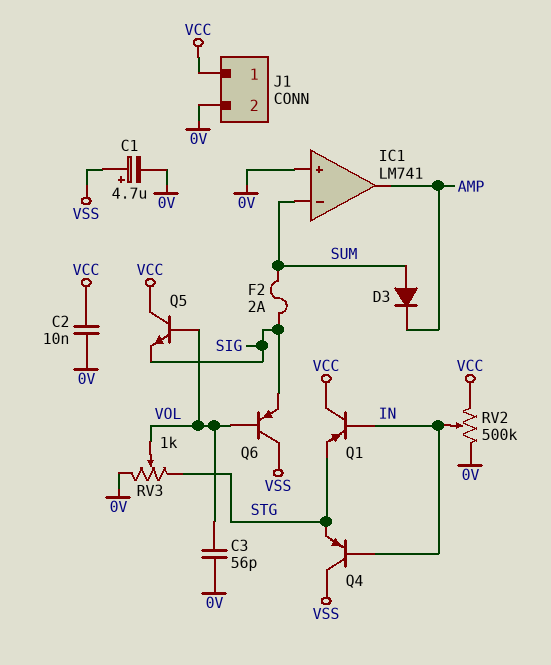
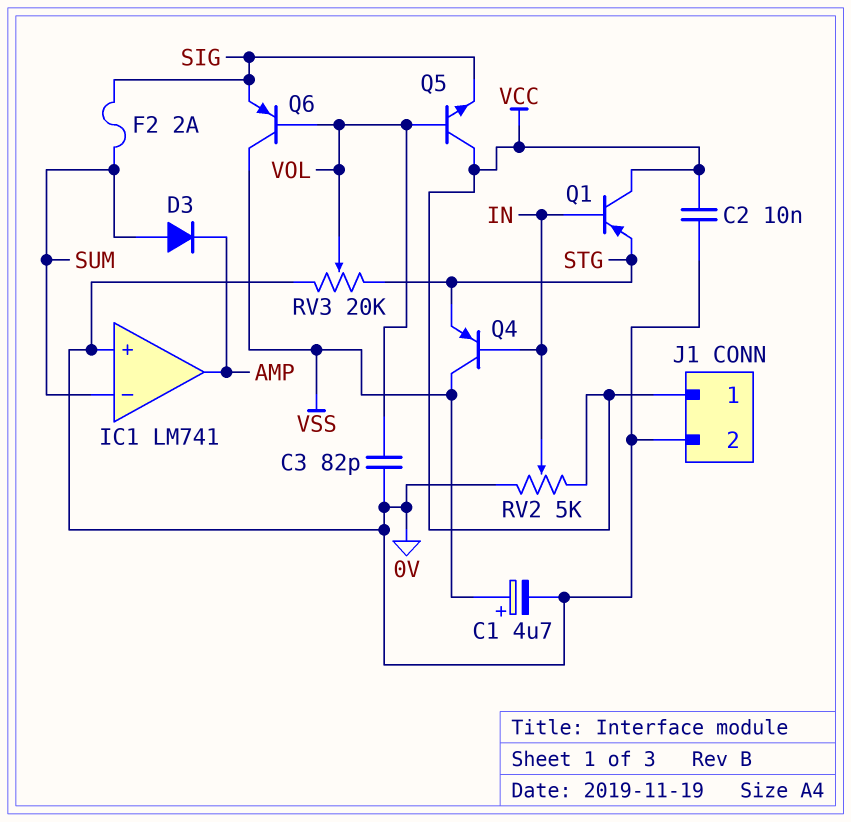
C3: 56pF (0V, VOL) -> 82pF (0V, VOL)
RV2: 500k (0V, VCC, wiper IN) -> 5k (0V, VCC, wiper IN)
RV3: 1k (0V, STG, wiper VOL) -> 20k (0V, STG, wiper VOL)

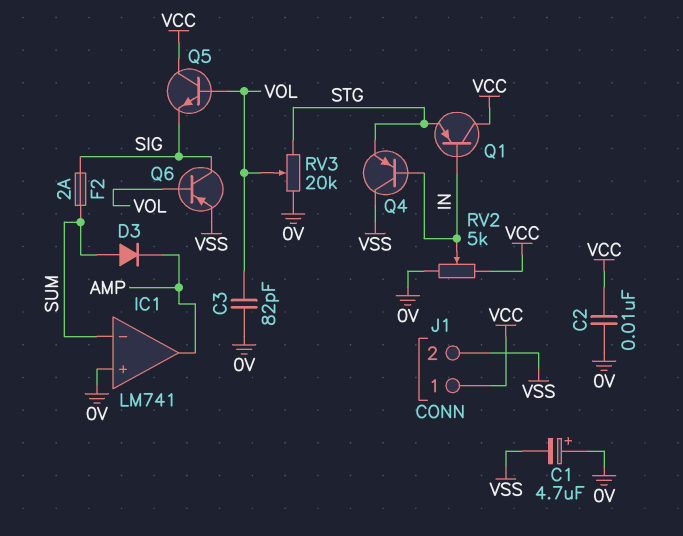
C1: 4.7uF (plus VSS, minus 0V) -> 4.7uF (plus 0V, minus VSS)
J1 pin 2: 0V -> VSS
Q6: PNP (B VOL, C VSS, E SIG) -> PNP (B VOL, C SIG, E VSS)

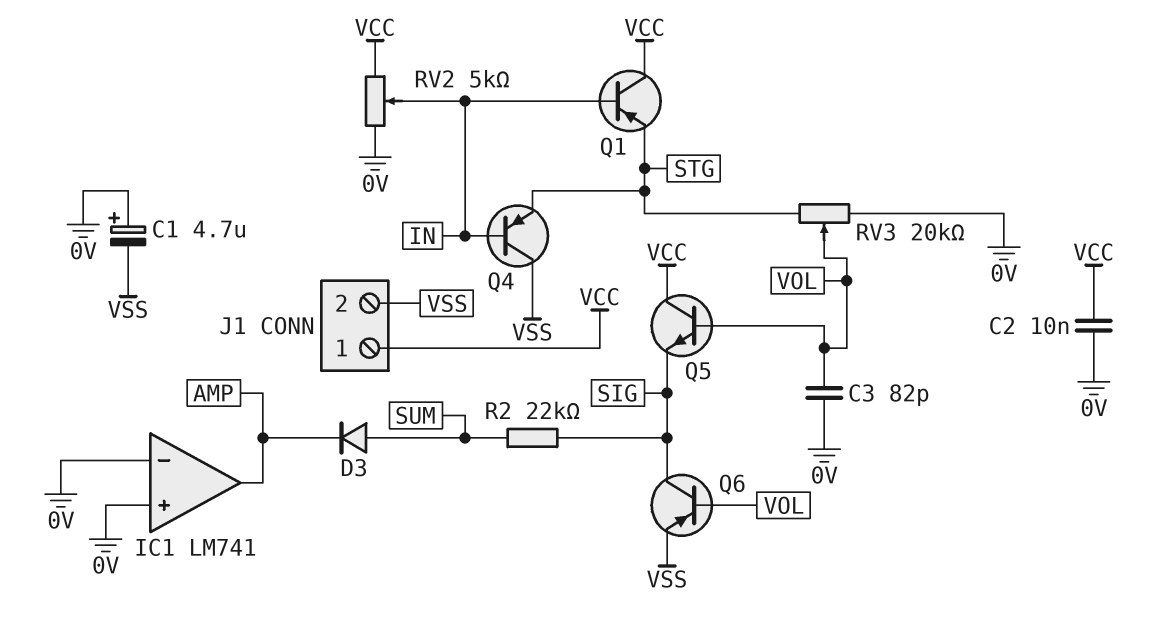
F2: 2A (SIG, SUM) -> none
IC1 pin in-: SUM -> 0V
R2: none -> 22k (SIG, SUM)

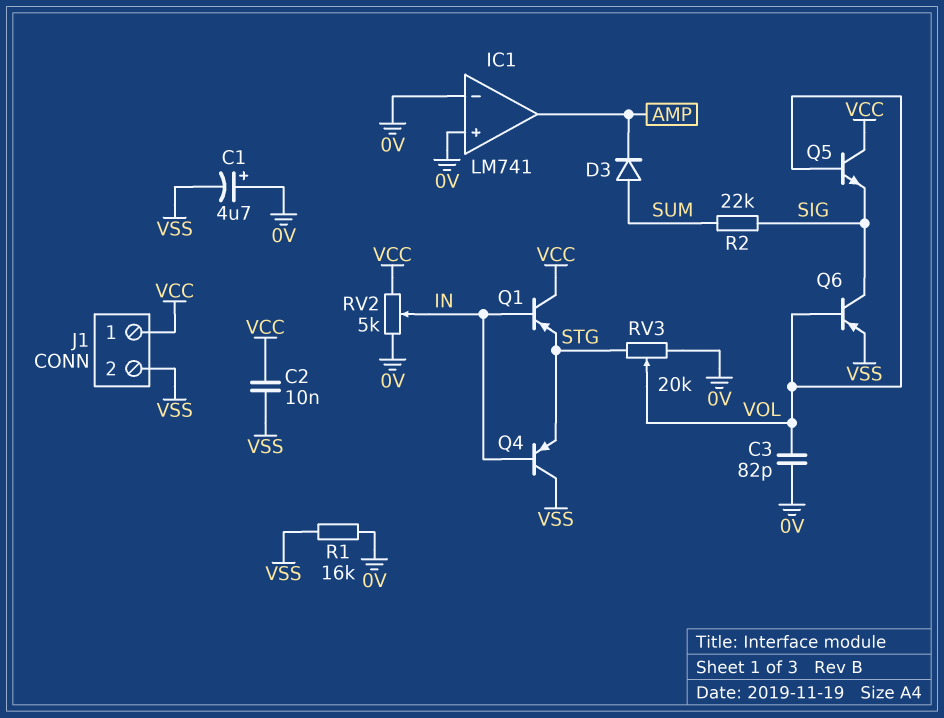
C2: 10nF (0V, VCC) -> 10nF (VCC, VSS)
R1: none -> 16k (0V, VSS)

